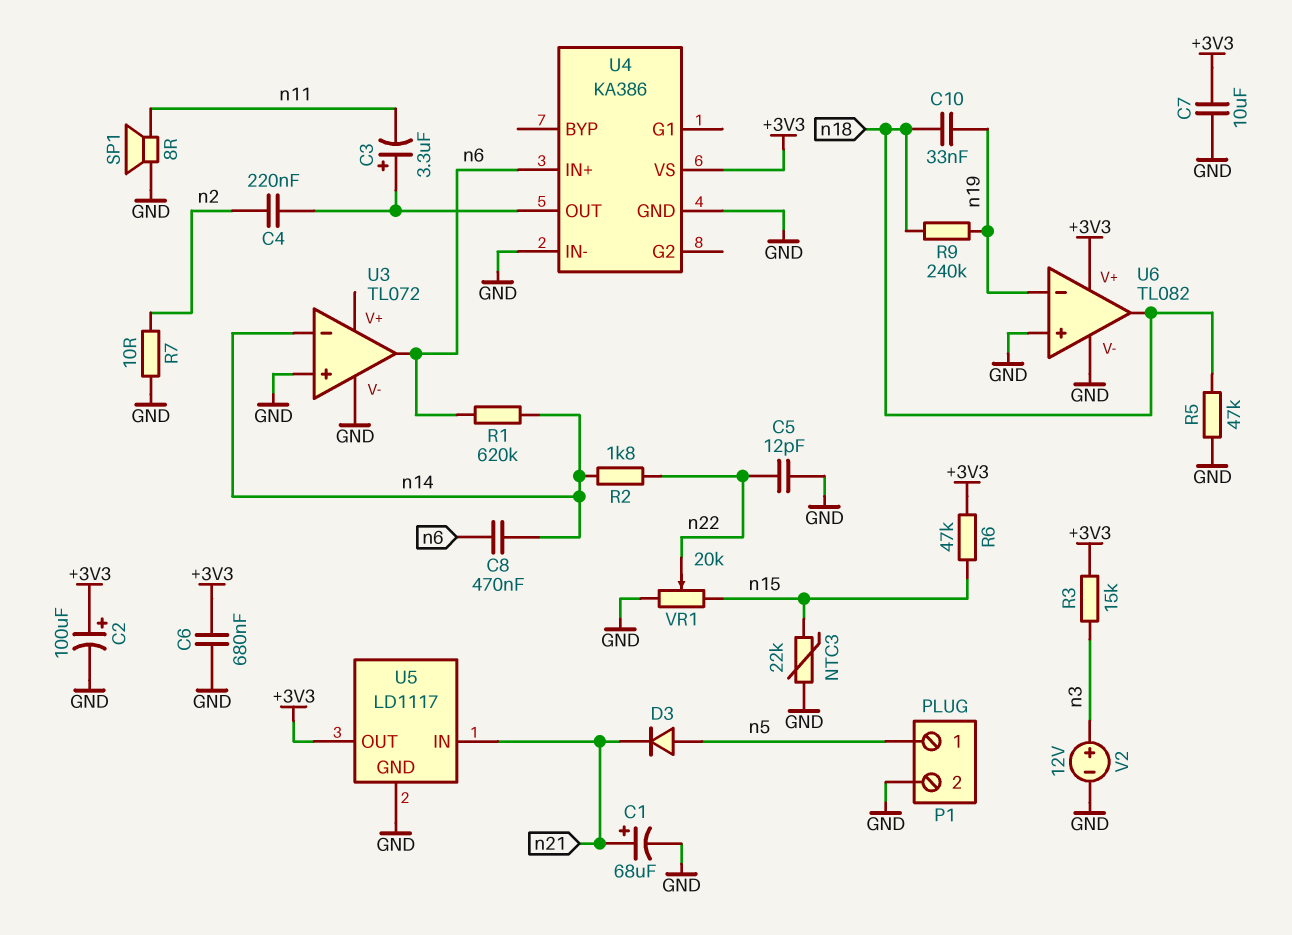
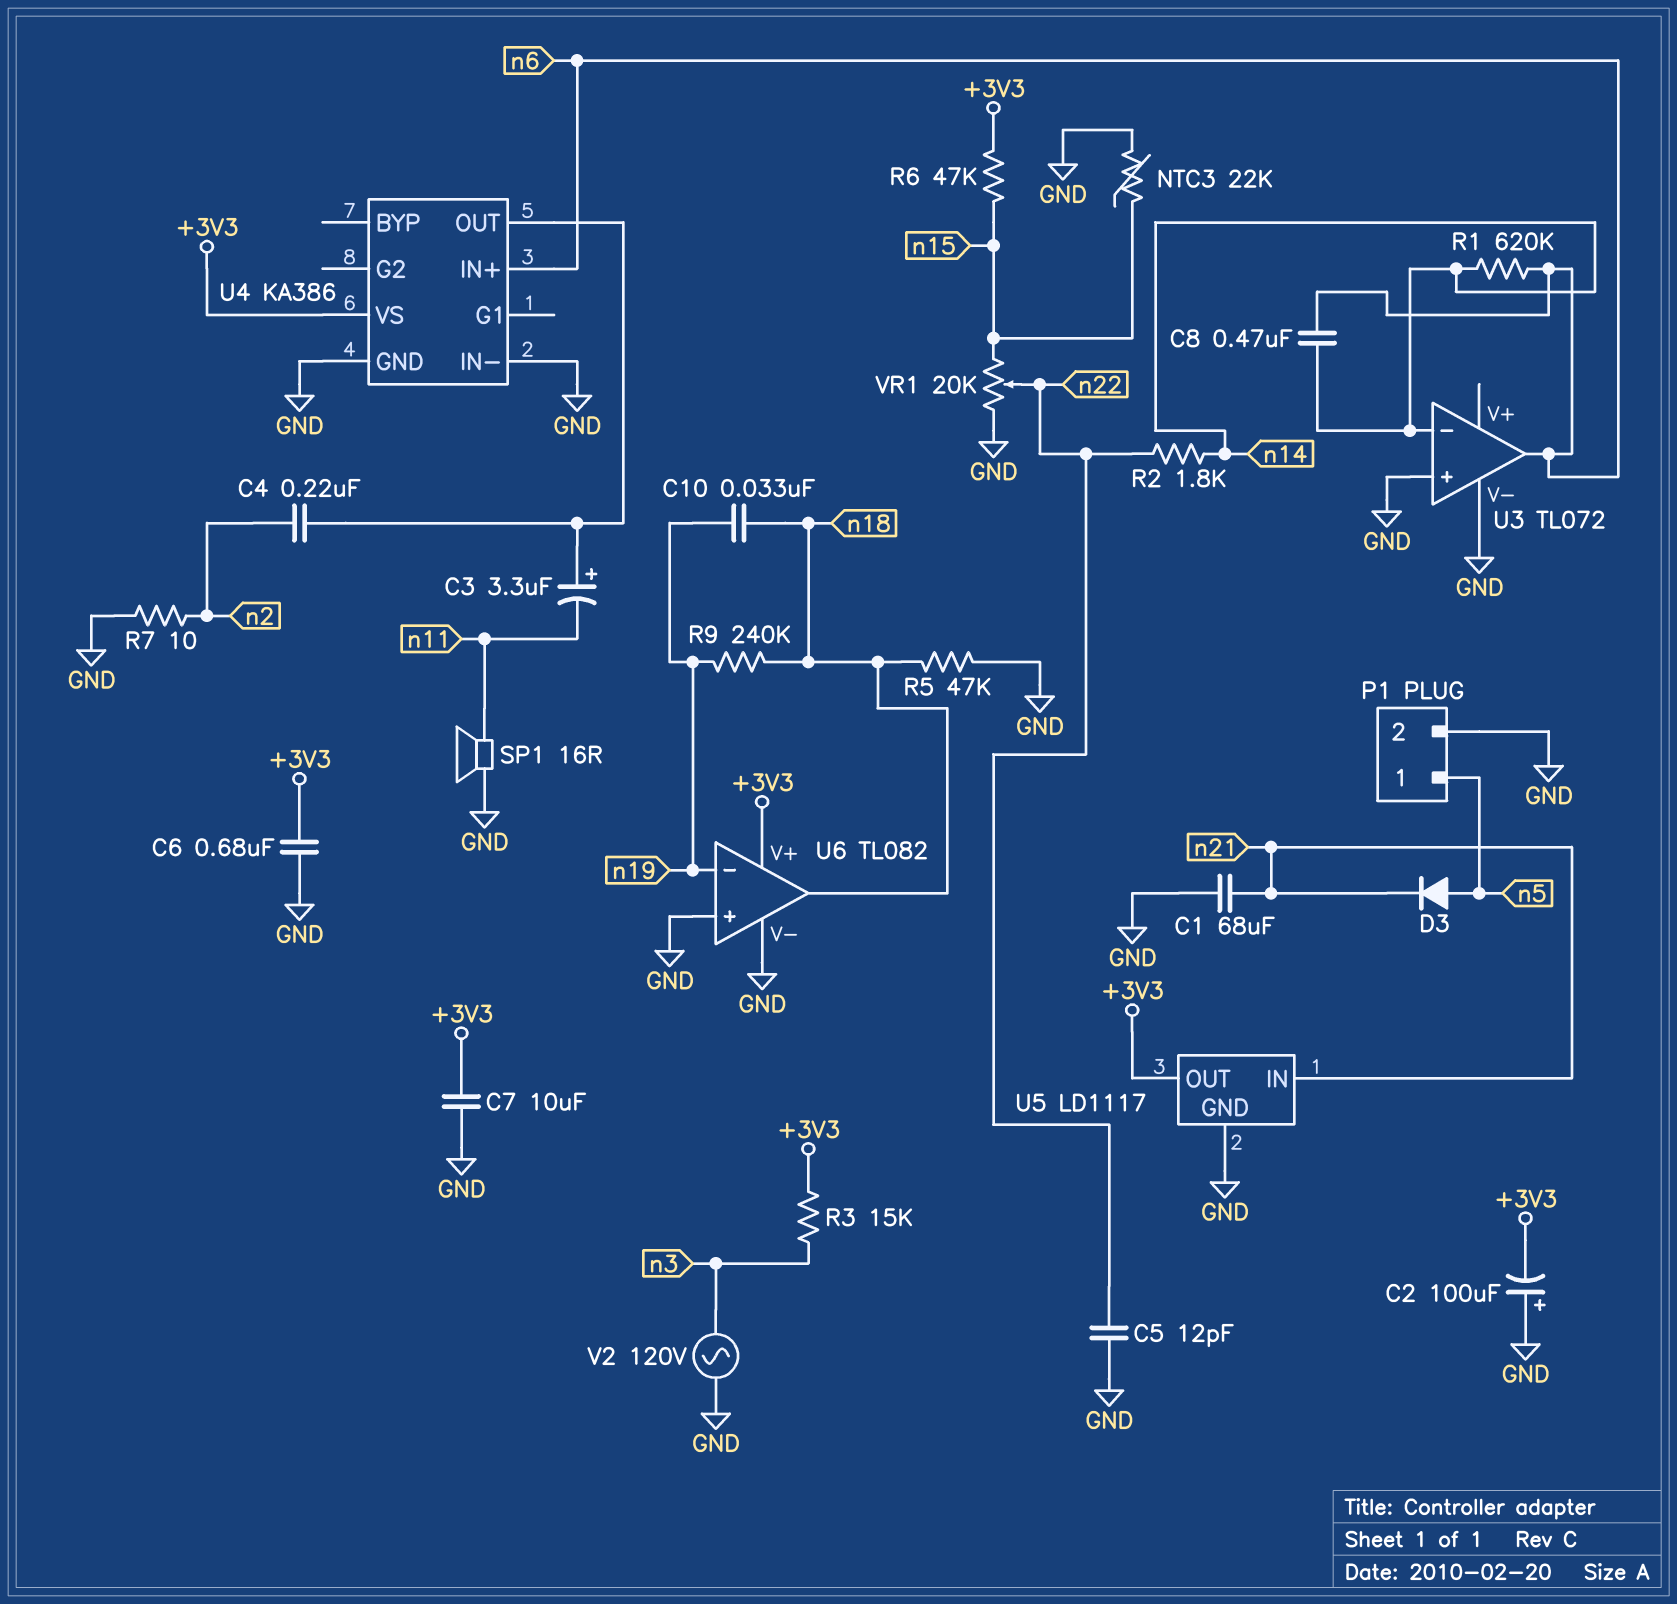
C1: 68uF (plus n21, minus GND) -> 68uF (GND, n21)
C2: 100uF (plus +3V3, minus GND) -> 100uF (plus GND, minus +3V3)
SP1: speaker 8R (GND, n11) -> speaker 16R (GND, n11)
V2: 12V (plus n3, minus GND) -> AC 120V (GND, n3)

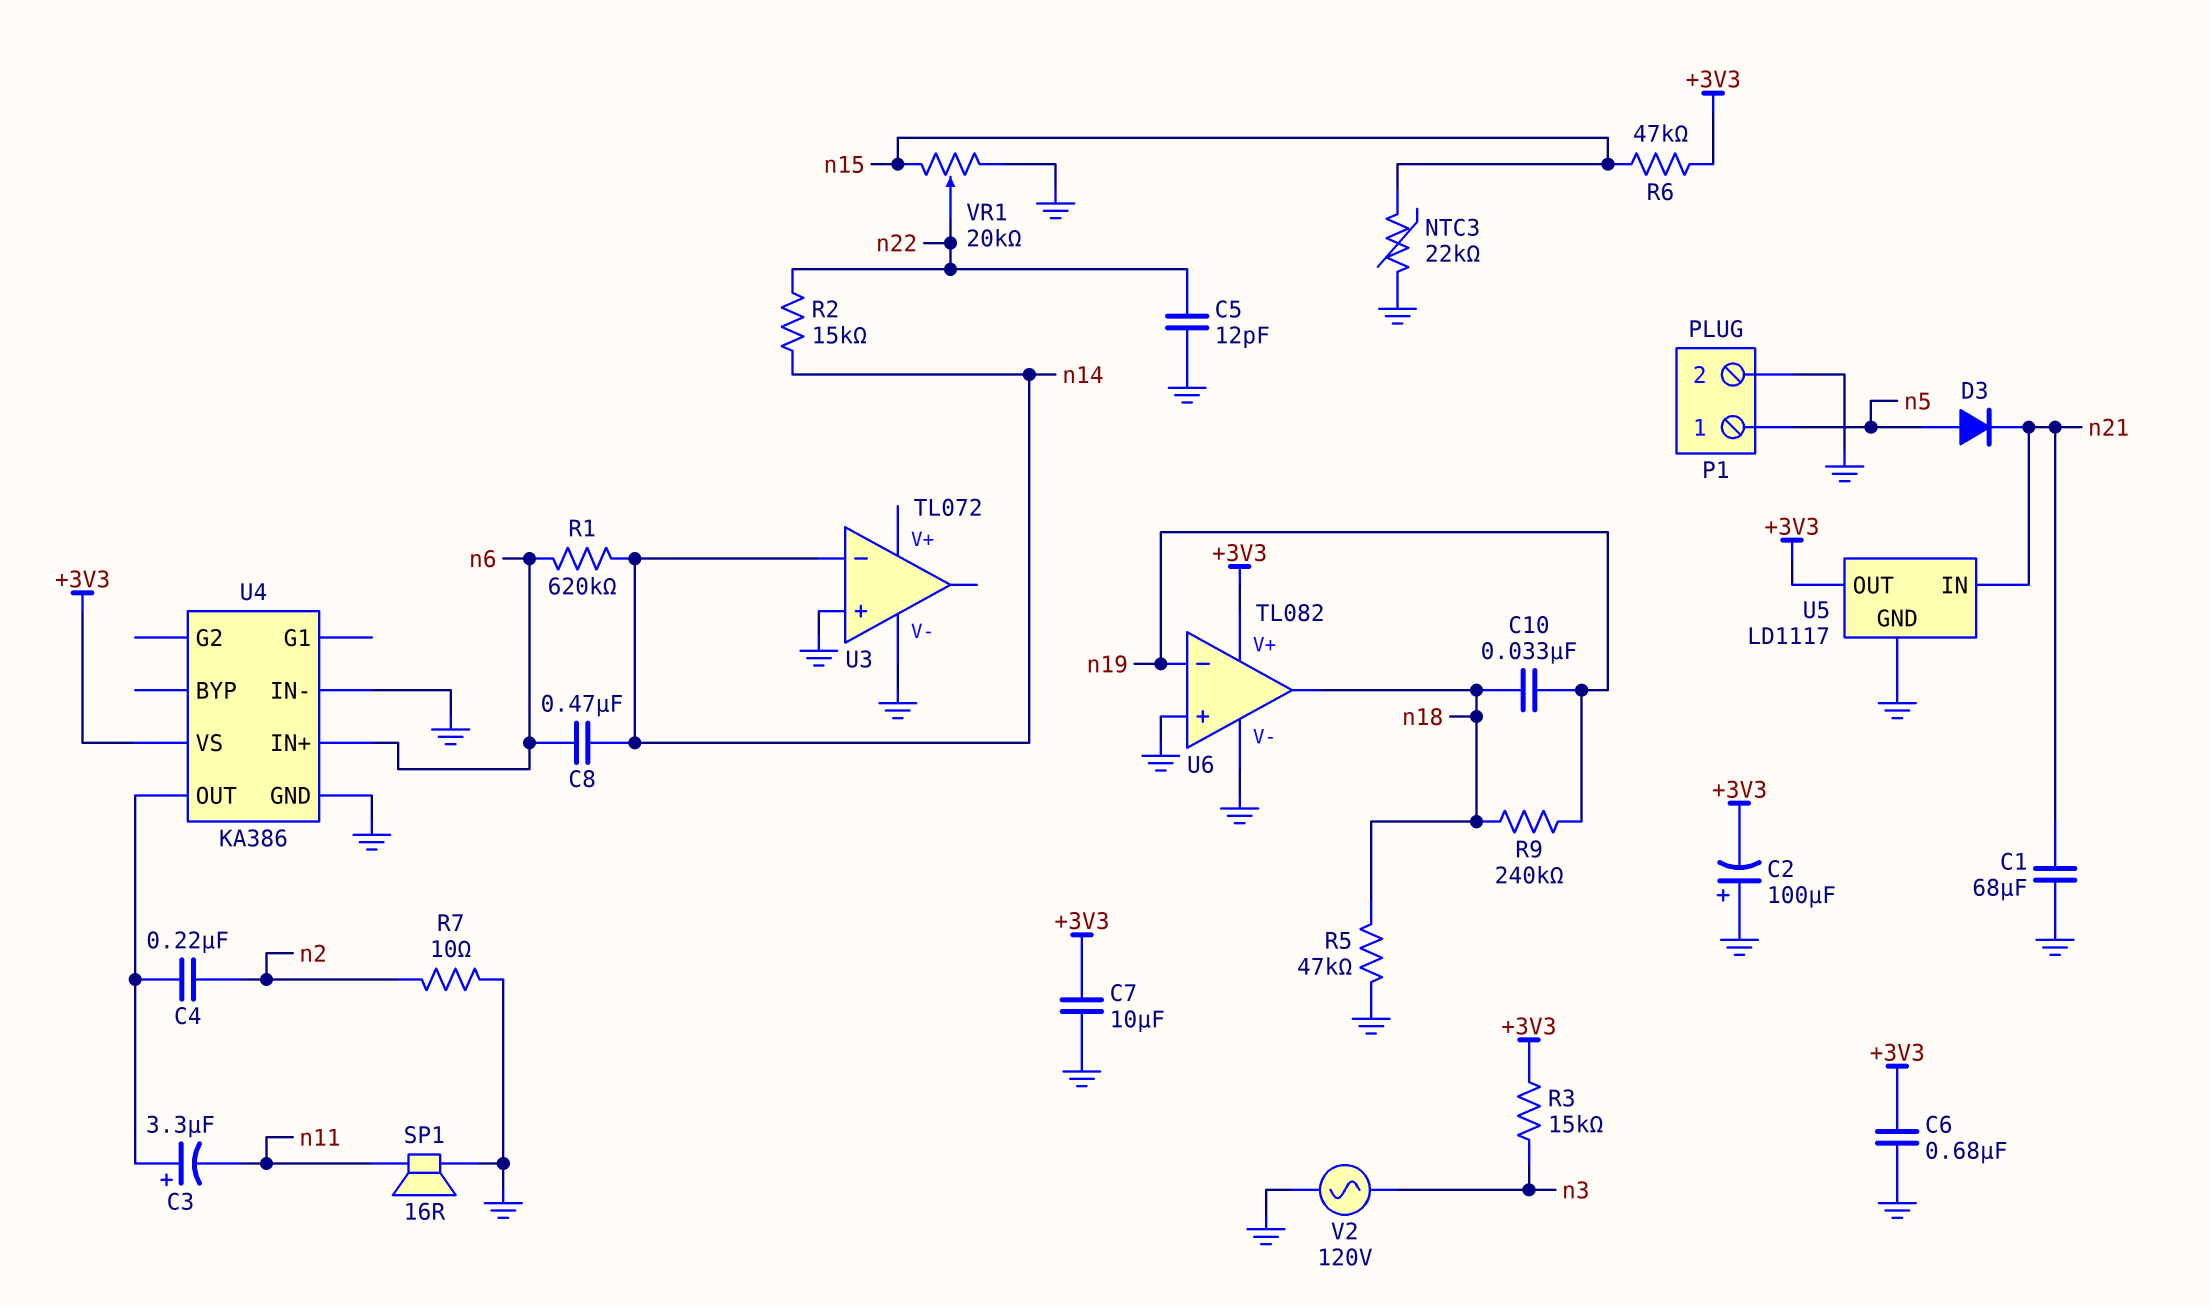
R2: 1.8k (n14, n22) -> 15k (n14, n22)
U3 pin out: n6 -> none

